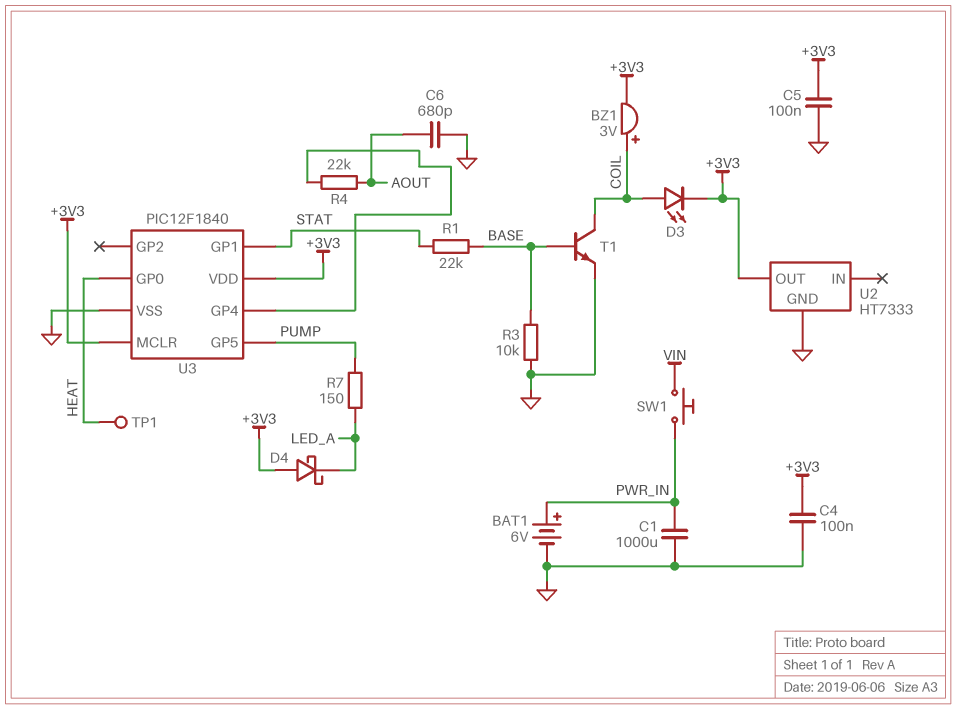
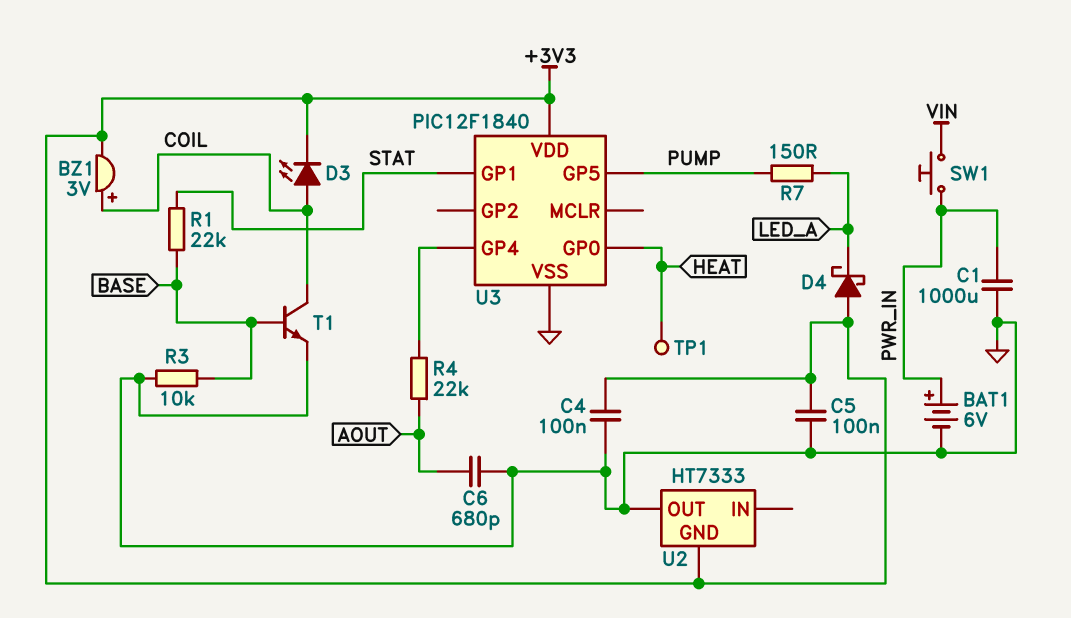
U2 pin GND: GND -> +3V3
U2 pin OUT: +3V3 -> GND
U3 pin MCLR: +3V3 -> none

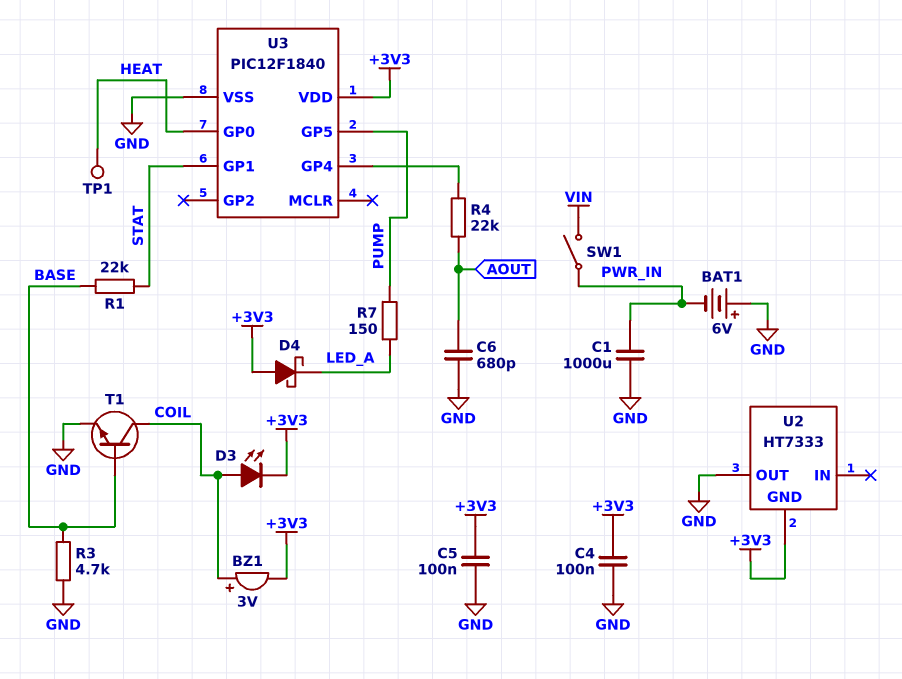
BAT1: 6V (plus PWR_IN, minus GND) -> 6V (plus GND, minus PWR_IN)
R3: 10k (BASE, GND) -> 4.7k (BASE, GND)
SW1: button (PWR_IN, VIN) -> switch (PWR_IN, VIN)

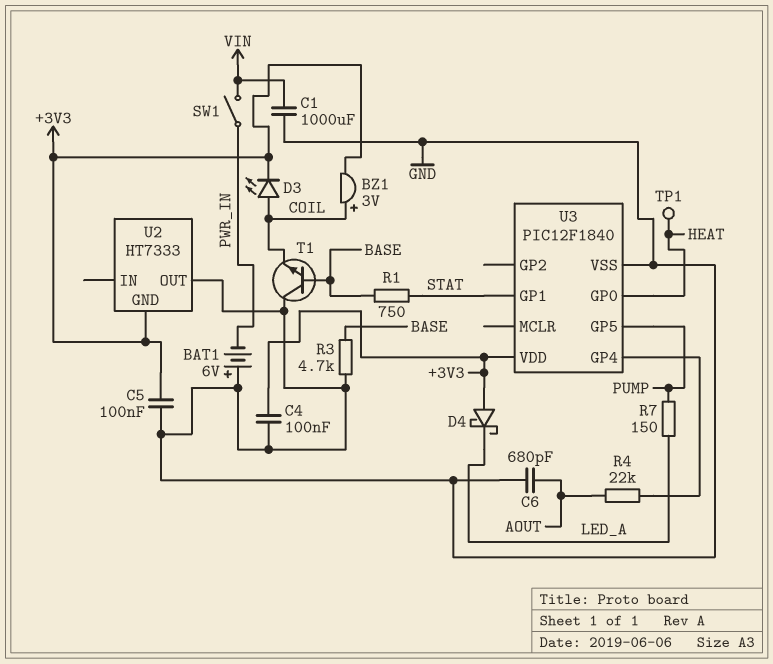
C1: 1000uF (GND, PWR_IN) -> 1000uF (GND, VIN)
R1: 22k (BASE, STAT) -> 750 (BASE, STAT)
T1: NPN (B BASE, C COIL, E GND) -> NPN (B BASE, C GND, E COIL)

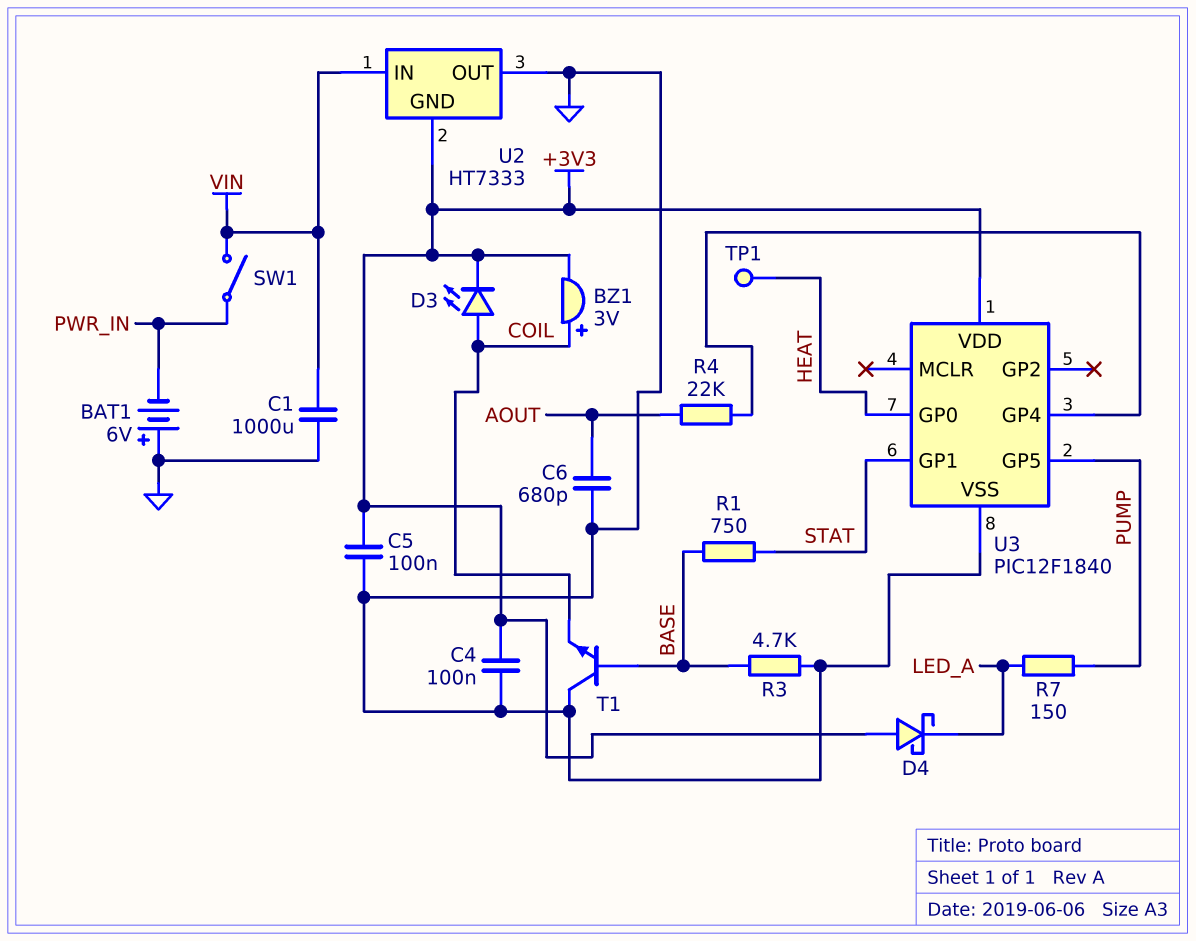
U2 pin IN: none -> VIN

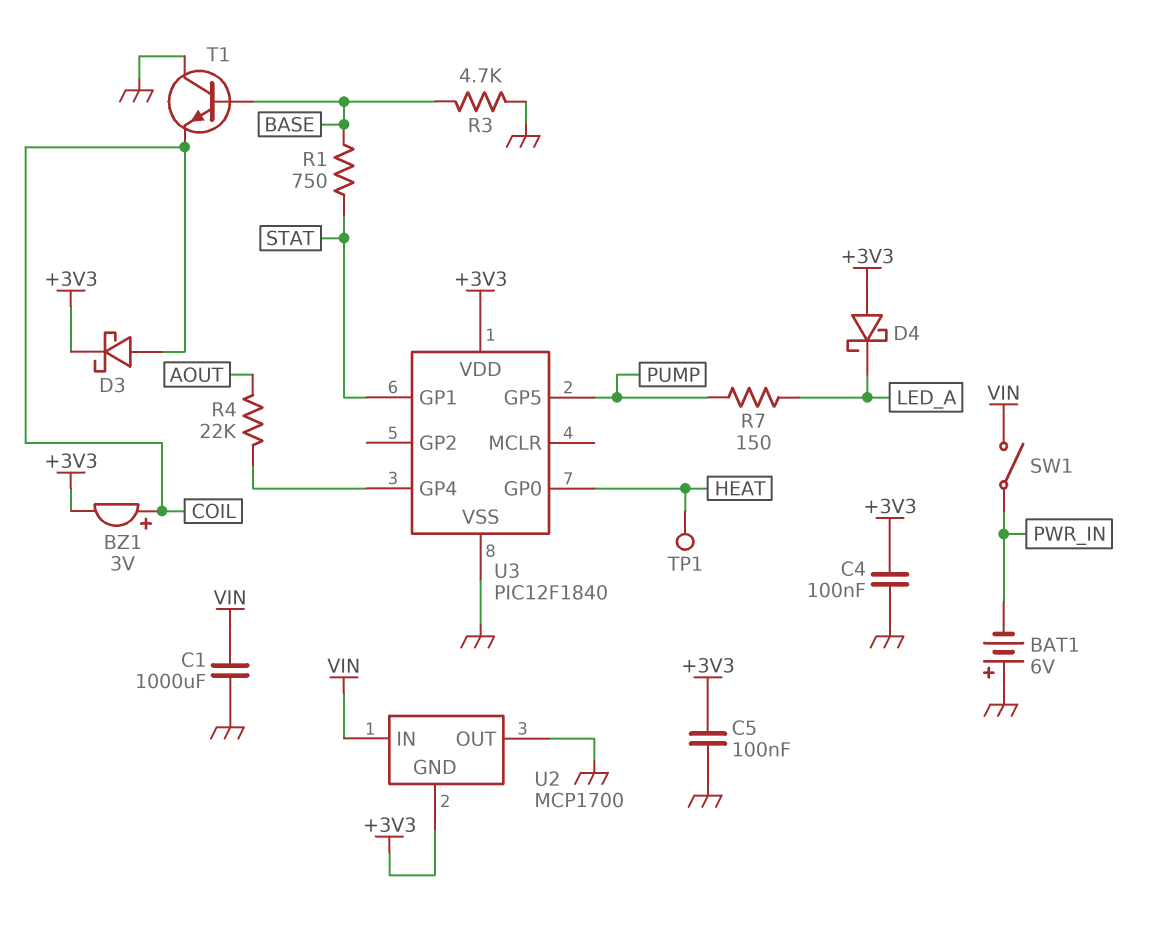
C6: 680pF (AOUT, GND) -> none
D3: LED (A COIL, K +3V3) -> schottky (A COIL, K +3V3)
U2: HT7333 -> MCP1700

